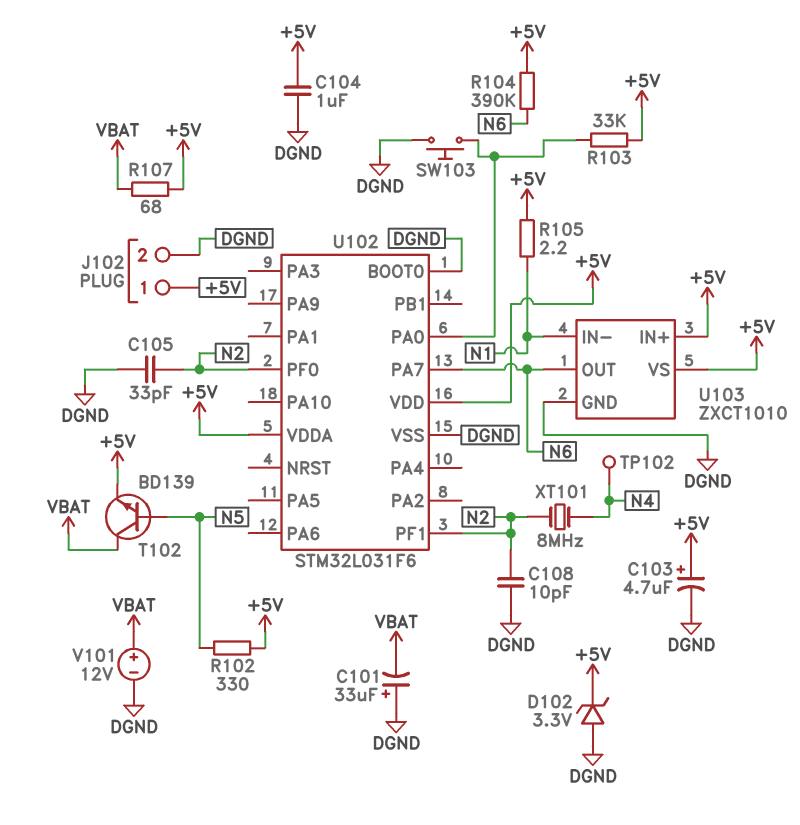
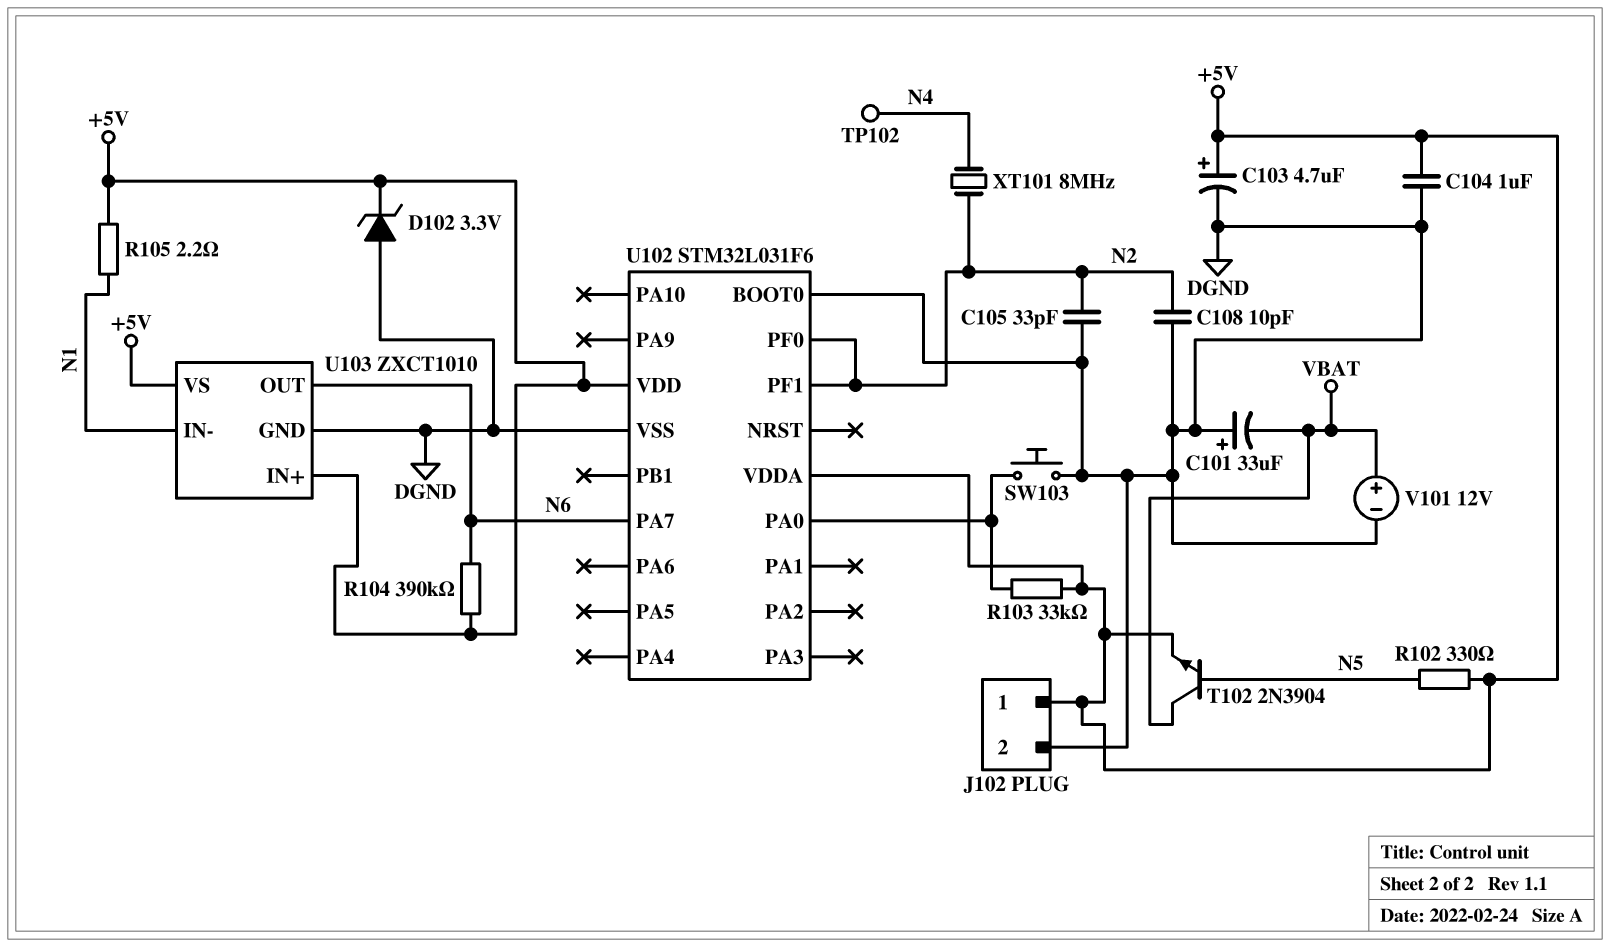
R107: 68 (+5V, VBAT) -> none
T102: NPN BD139 (B N5, C VBAT, E +5V) -> NPN 2N3904 (B N5, C VBAT, E +5V)

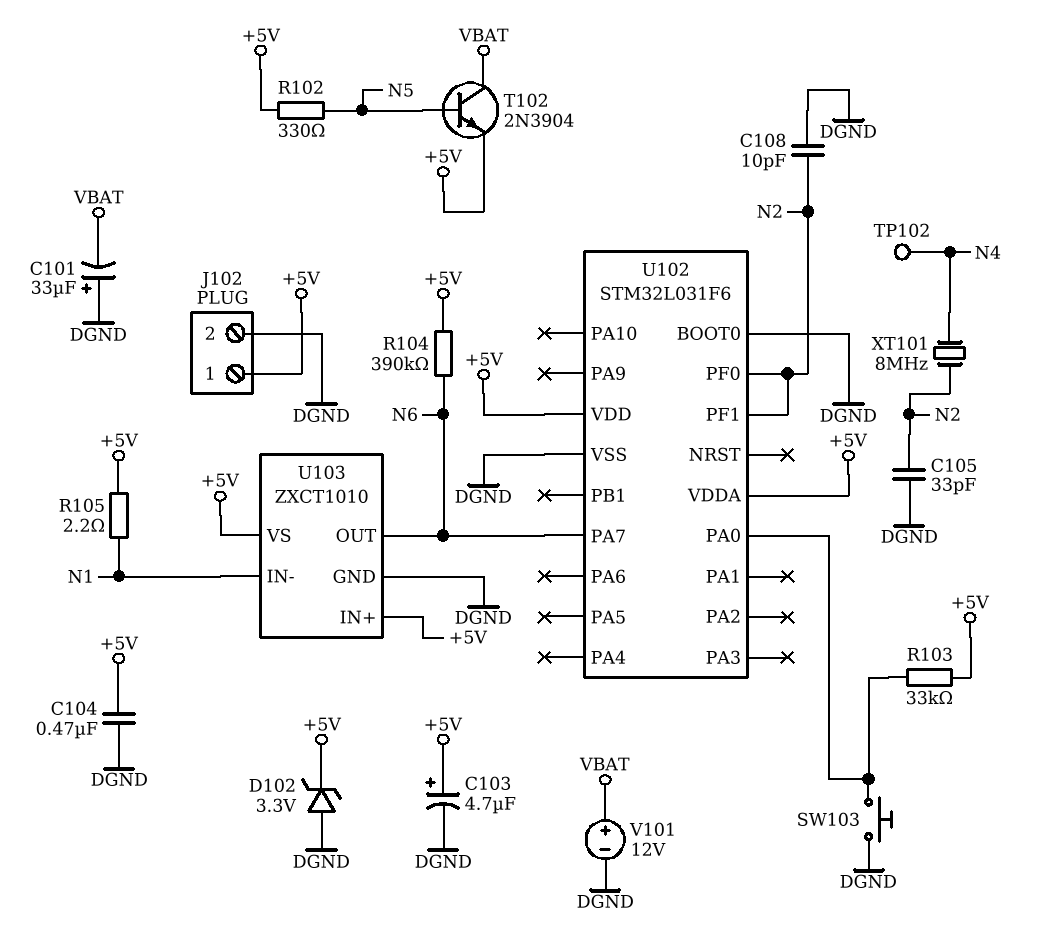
C104: 1uF (+5V, DGND) -> 470nF (+5V, DGND)

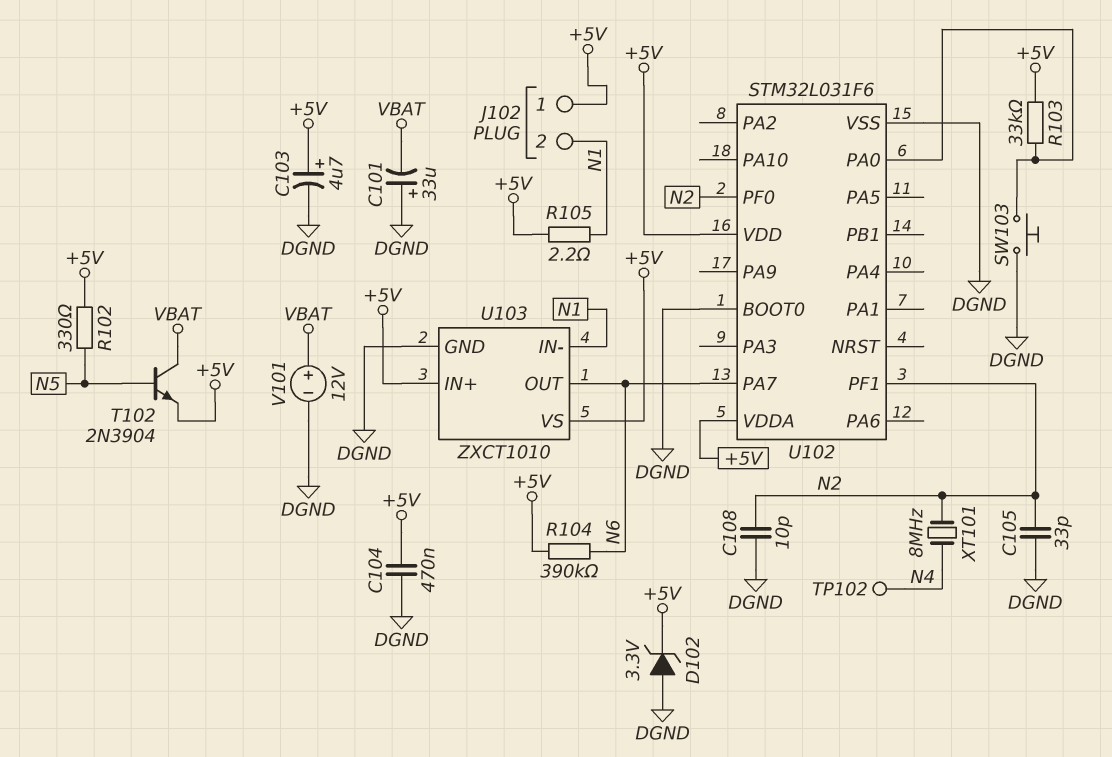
J102 pin 2: DGND -> N1

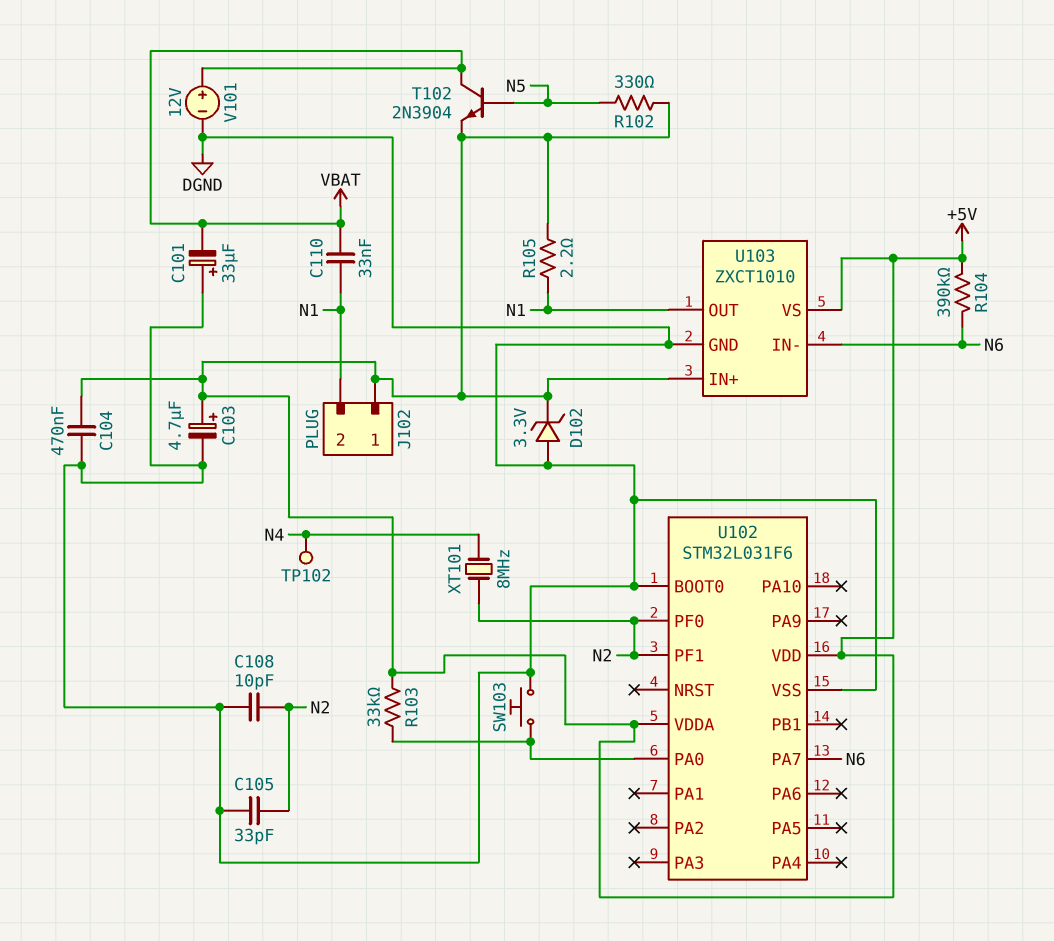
C110: none -> 33nF (N1, VBAT)
U103 pin IN-: N1 -> N6
U103 pin OUT: N6 -> N1

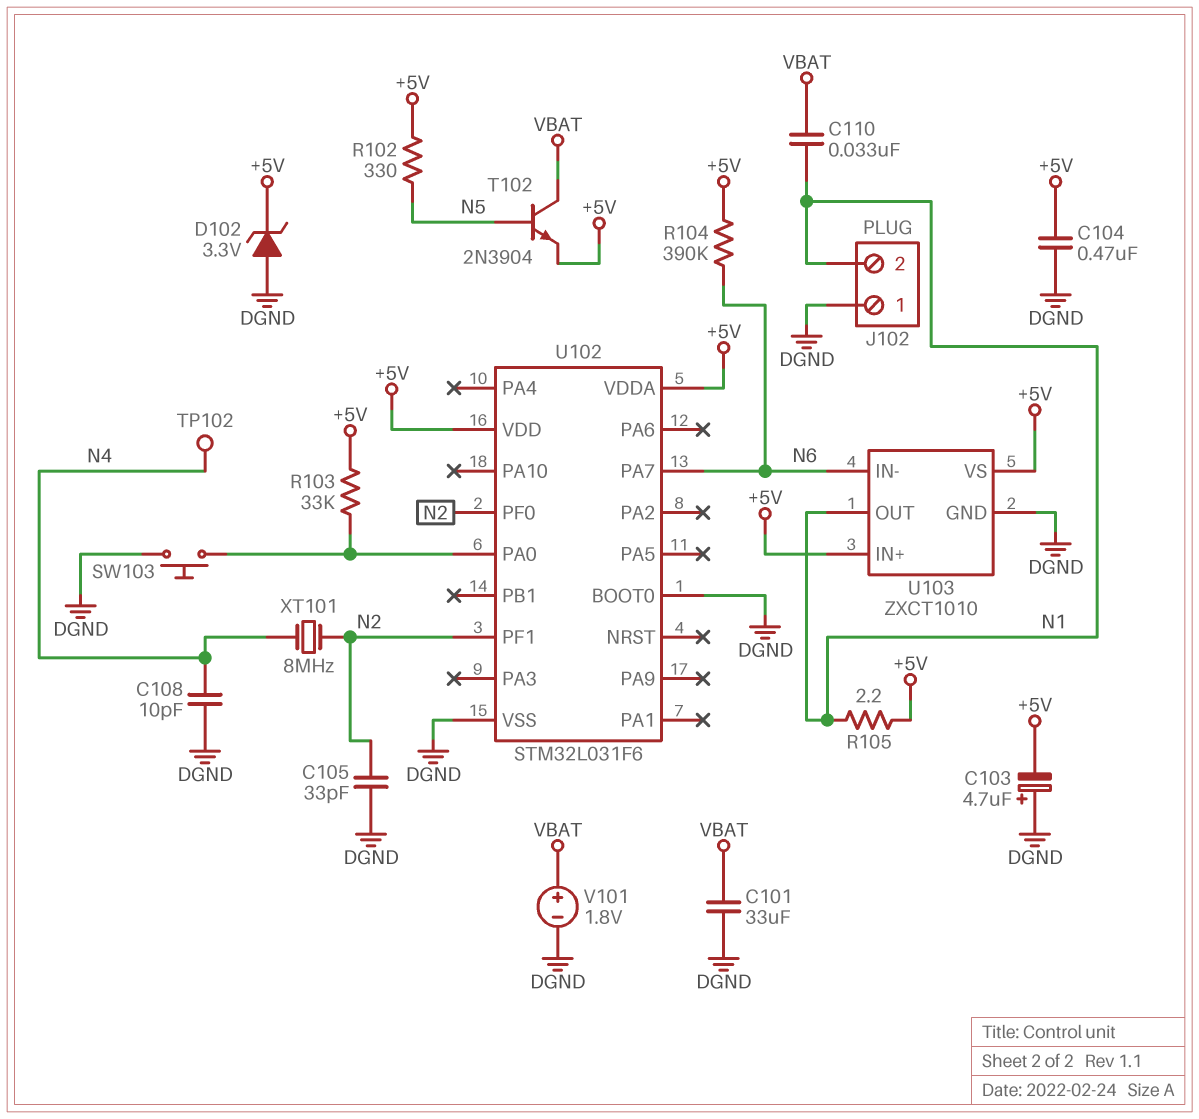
C101: 33uF (plus DGND, minus VBAT) -> 33uF (DGND, VBAT)
C103: 4.7uF (plus +5V, minus DGND) -> 4.7uF (plus DGND, minus +5V)
C108: 10pF (DGND, N2) -> 10pF (DGND, N4)
J102 pin 1: +5V -> DGND
V101: 12V (plus VBAT, minus DGND) -> 1.8V (plus VBAT, minus DGND)

